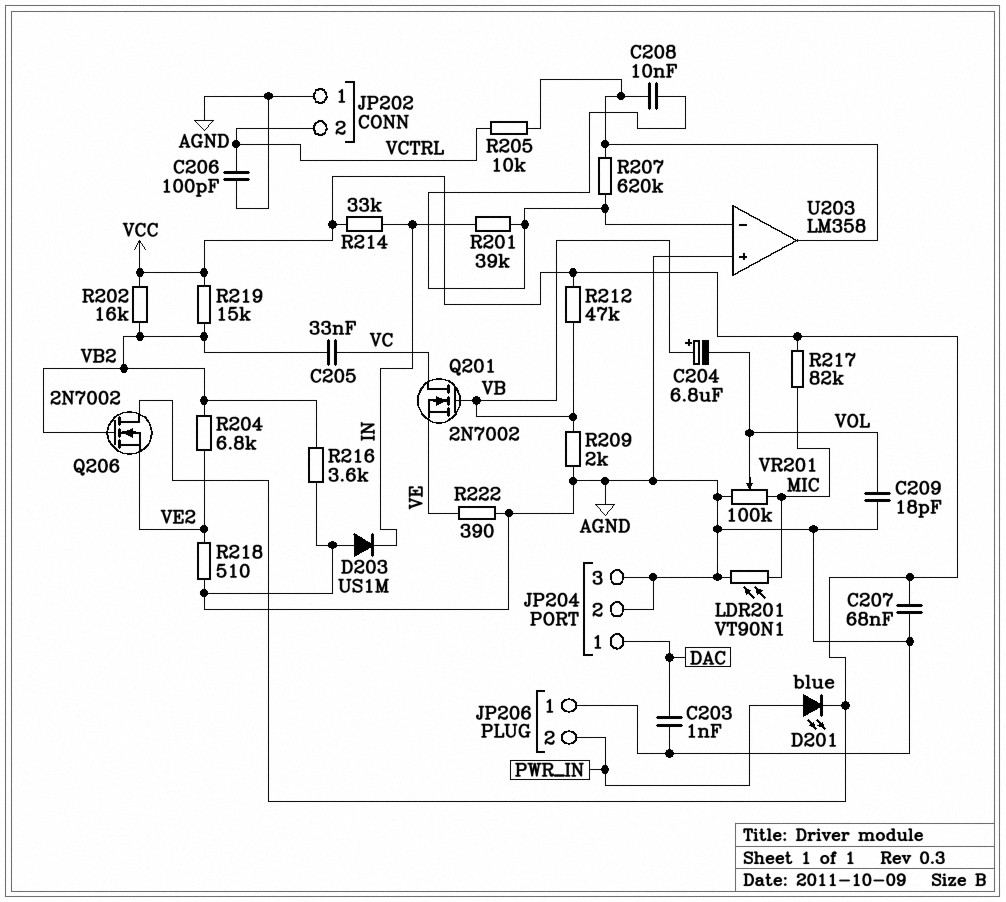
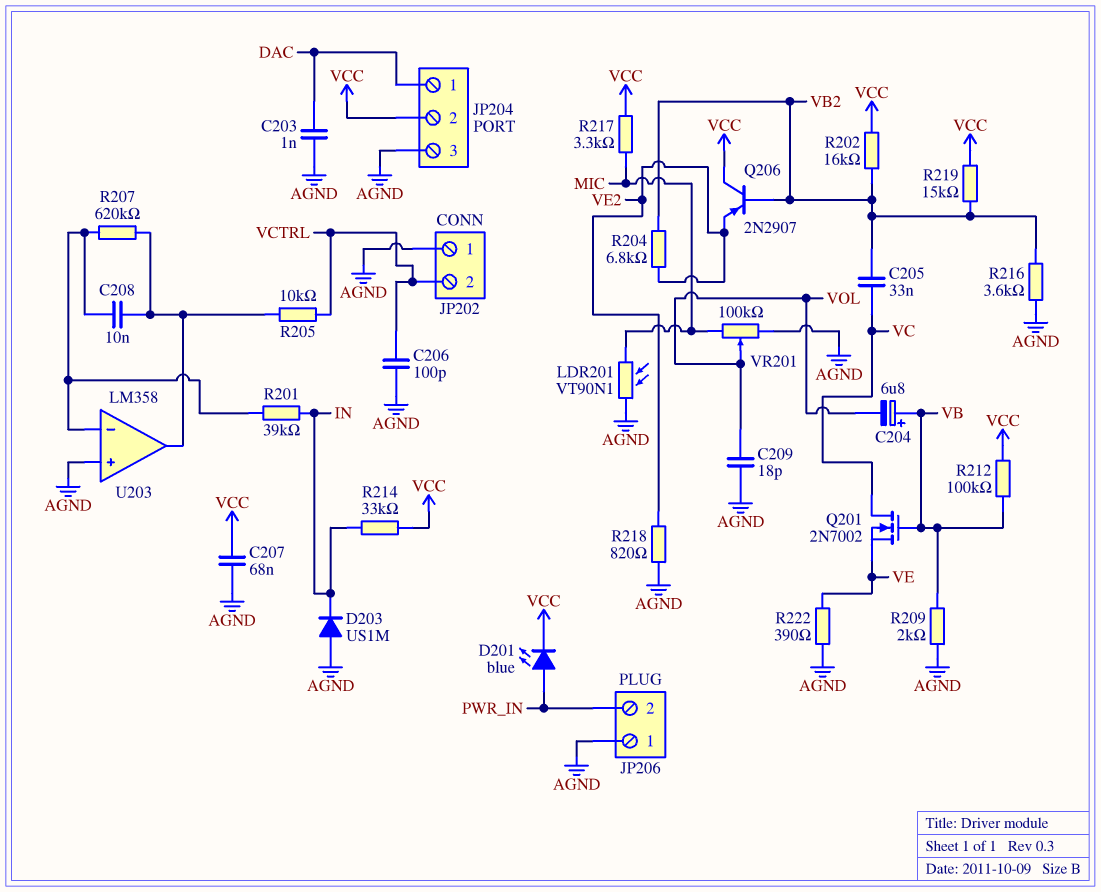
JP204 pin 2: AGND -> VCC
Q206: NMOS 2N7002 (G VB2, D VCC, S VE2) -> PNP 2N2907 (B VB2, C VCC, E VE2)
R212: 47k (VB, VCC) -> 100k (VB, VCC)
R217: 82k (MIC, VCC) -> 3.3k (MIC, VCC)
R218: 510 (AGND, VE2) -> 820 (AGND, VE2)

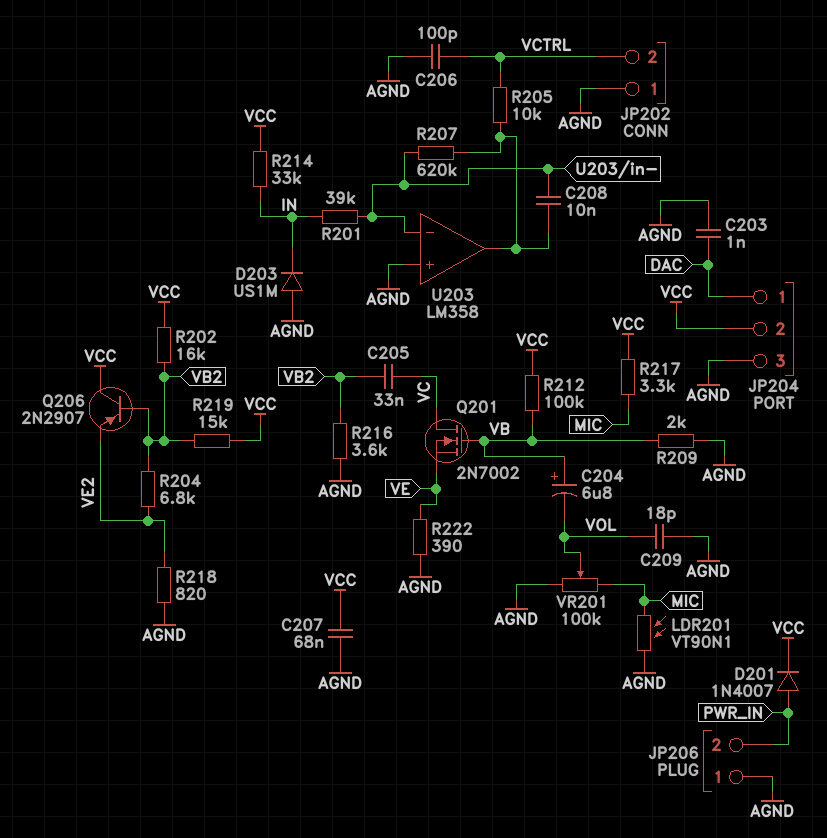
D201: LED blue (A PWR_IN, K VCC) -> diode 1N4007 (A PWR_IN, K VCC)

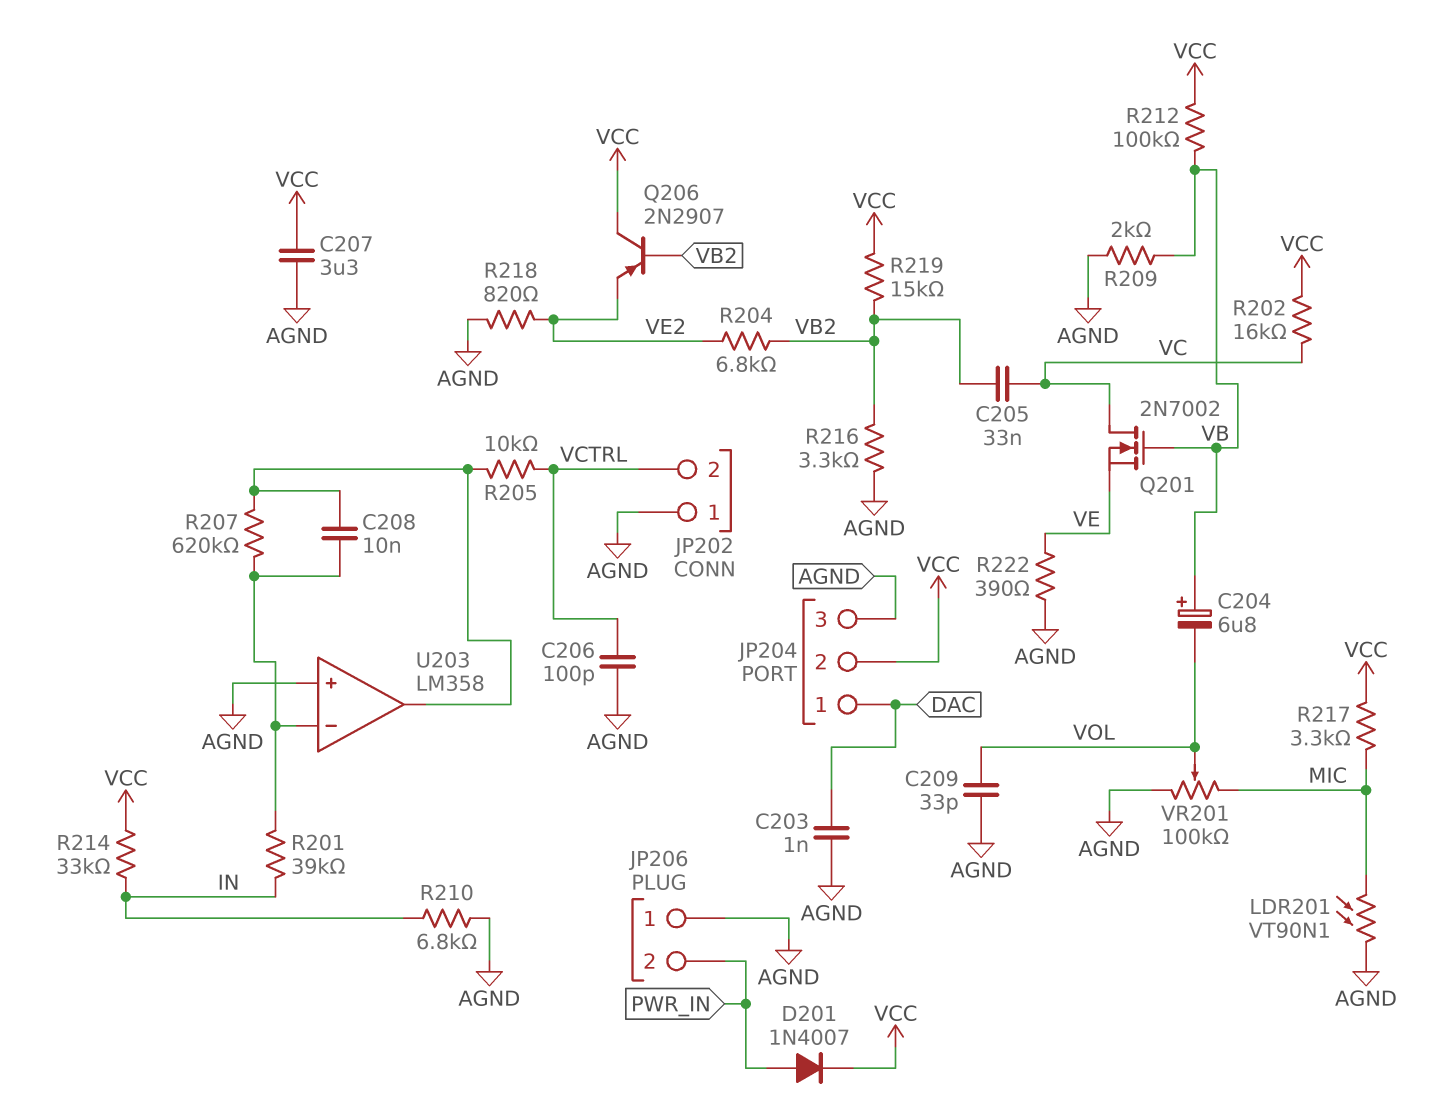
C207: 68nF (AGND, VCC) -> 3.3uF (AGND, VCC)
C209: 18pF (AGND, VOL) -> 33pF (AGND, VOL)
D203: diode US1M (A AGND, K IN) -> none
R202: 16k (VB2, VCC) -> 16k (VC, VCC)
R210: none -> 6.8k (AGND, IN)
R216: 3.6k (AGND, VB2) -> 3.3k (AGND, VB2)

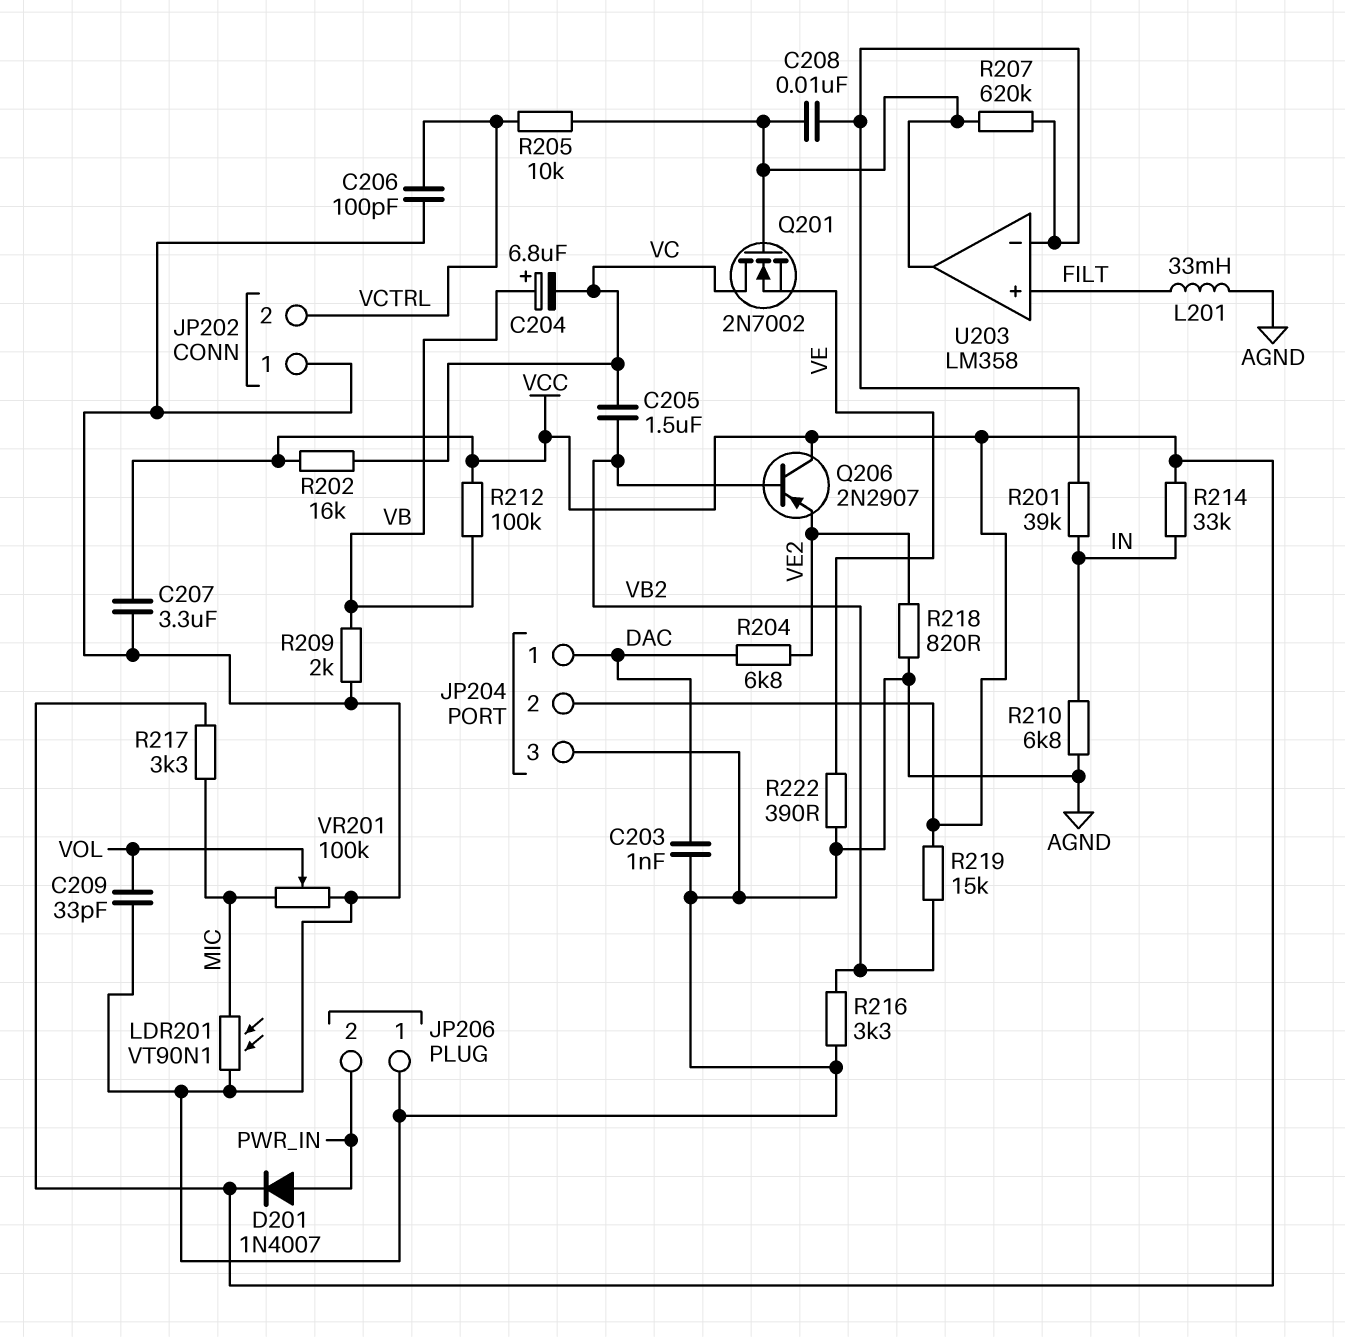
C204: 6.8uF (plus VB, minus VOL) -> 6.8uF (plus VB, minus VC)
C205: 33nF (VB2, VC) -> 1.5uF (VB2, VC)
L201: none -> 33mH (AGND, FILT)
Q201: NMOS 2N7002 (G VB, D VC, S VE) -> NMOS 2N7002 (G U203/out, D VC, S VE)
R204: 6.8k (VB2, VE2) -> 6.8k (DAC, VE2)
U203 pin in+: AGND -> FILT

